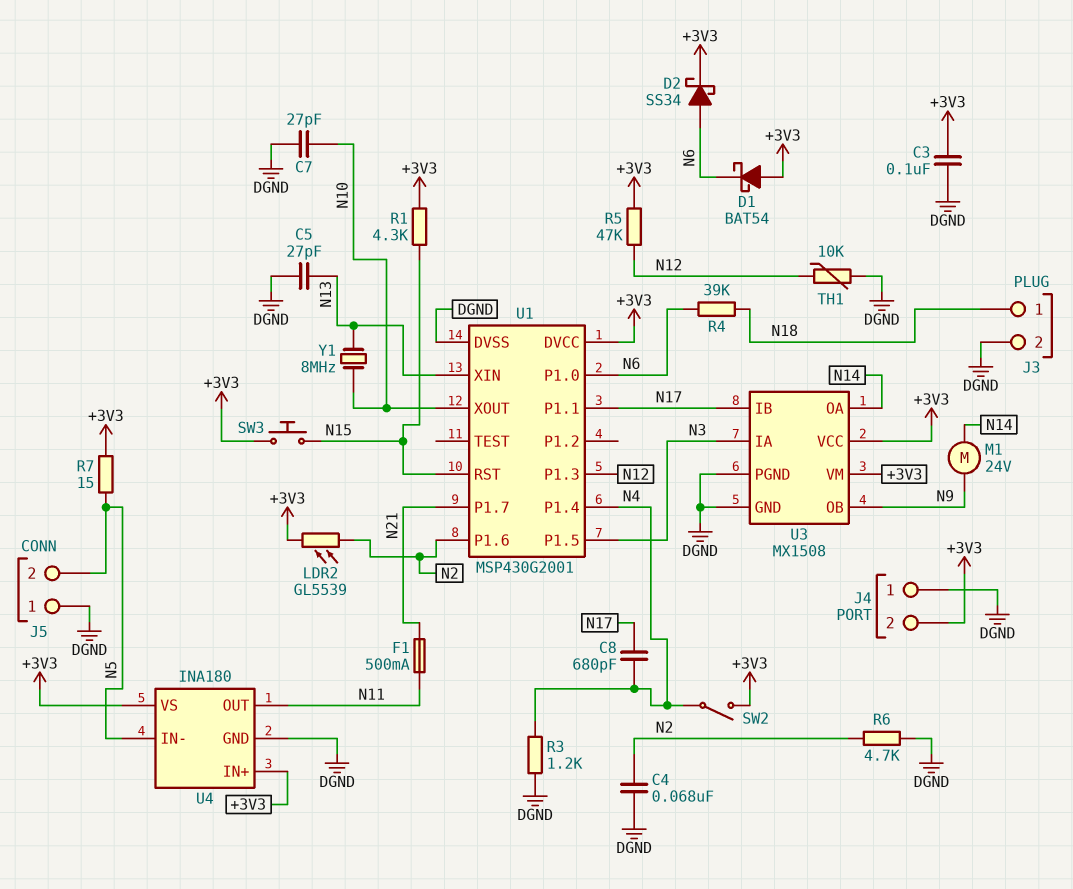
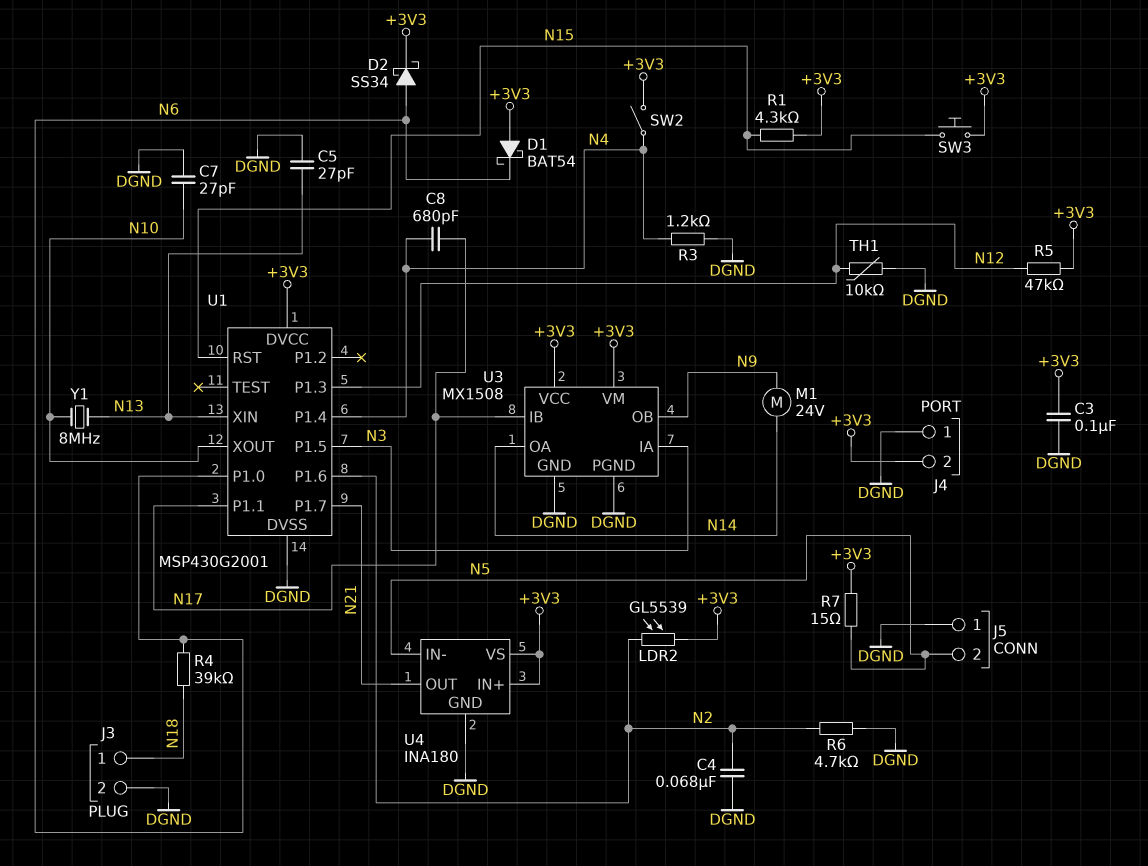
F1: 500mA (N11, N21) -> none
U4 pin OUT: N11 -> N21

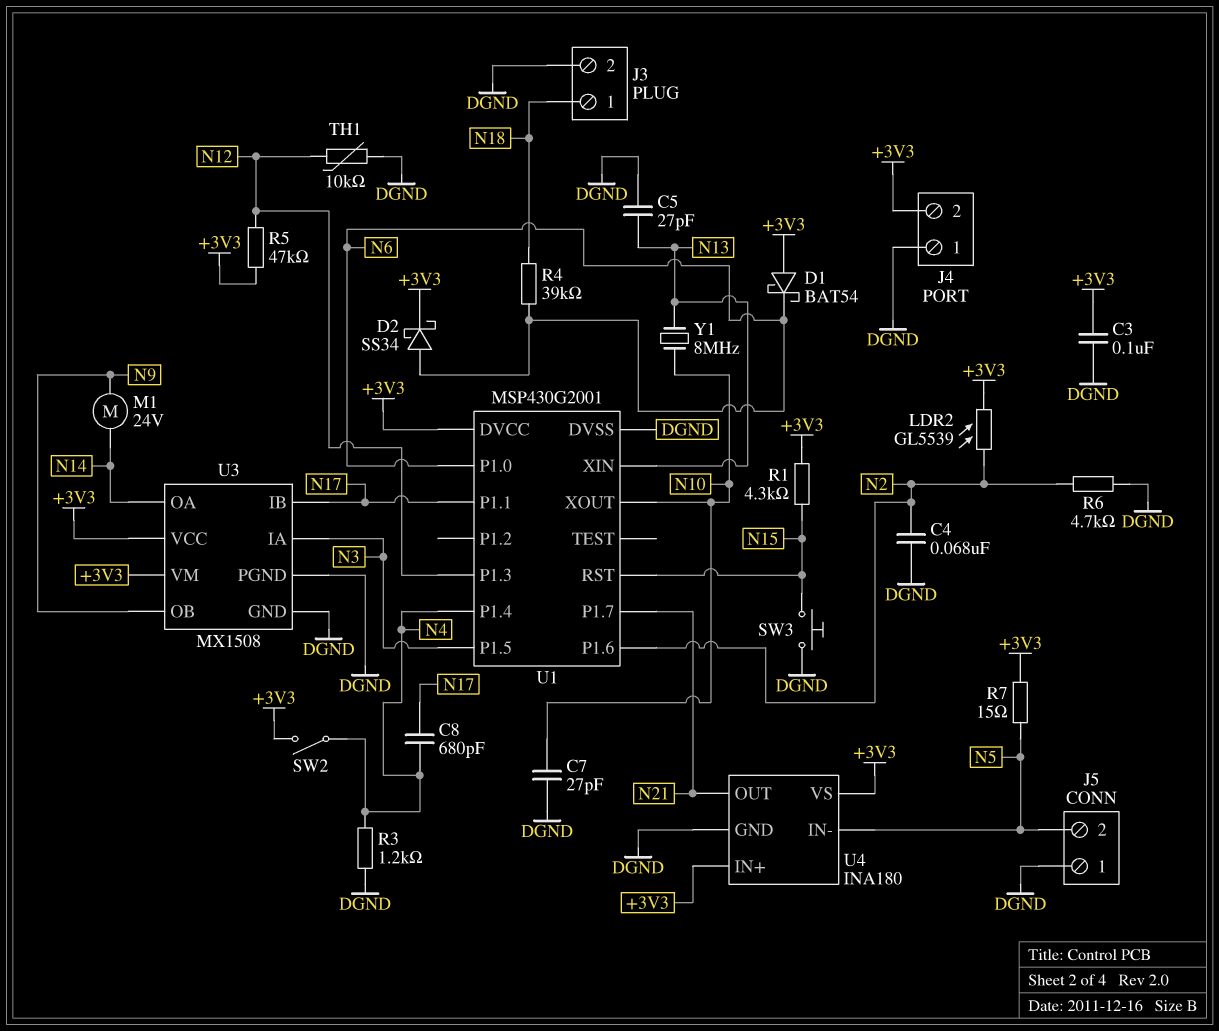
SW3: button (+3V3, N15) -> button (DGND, N15)

